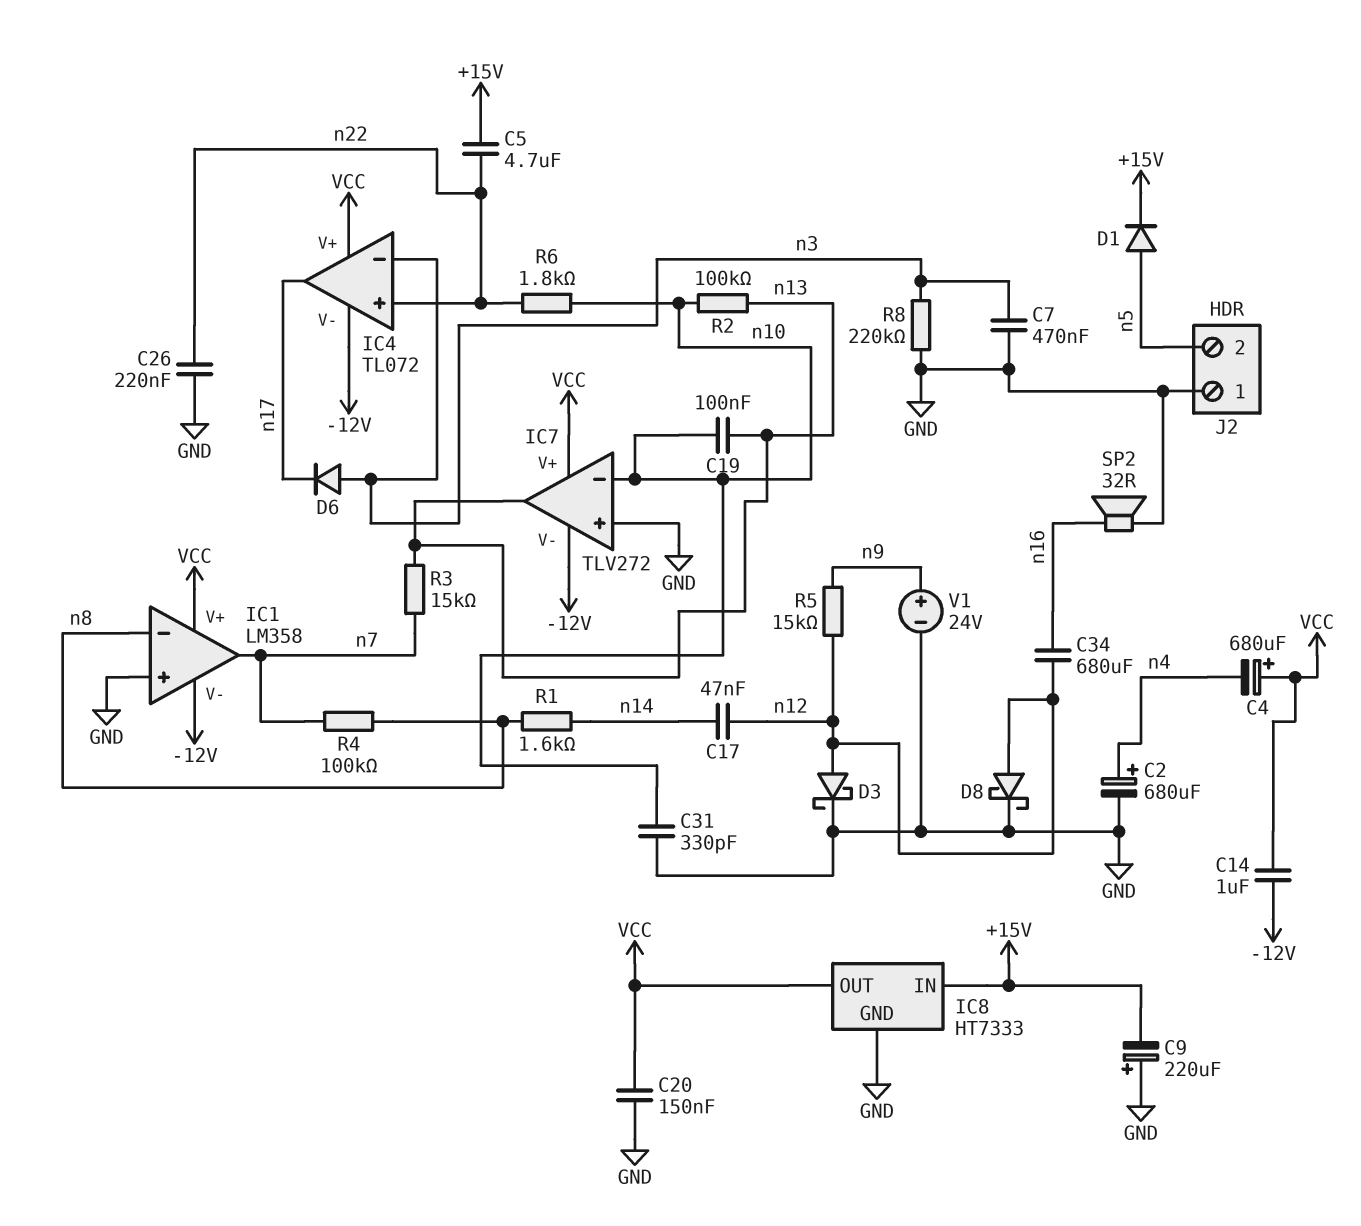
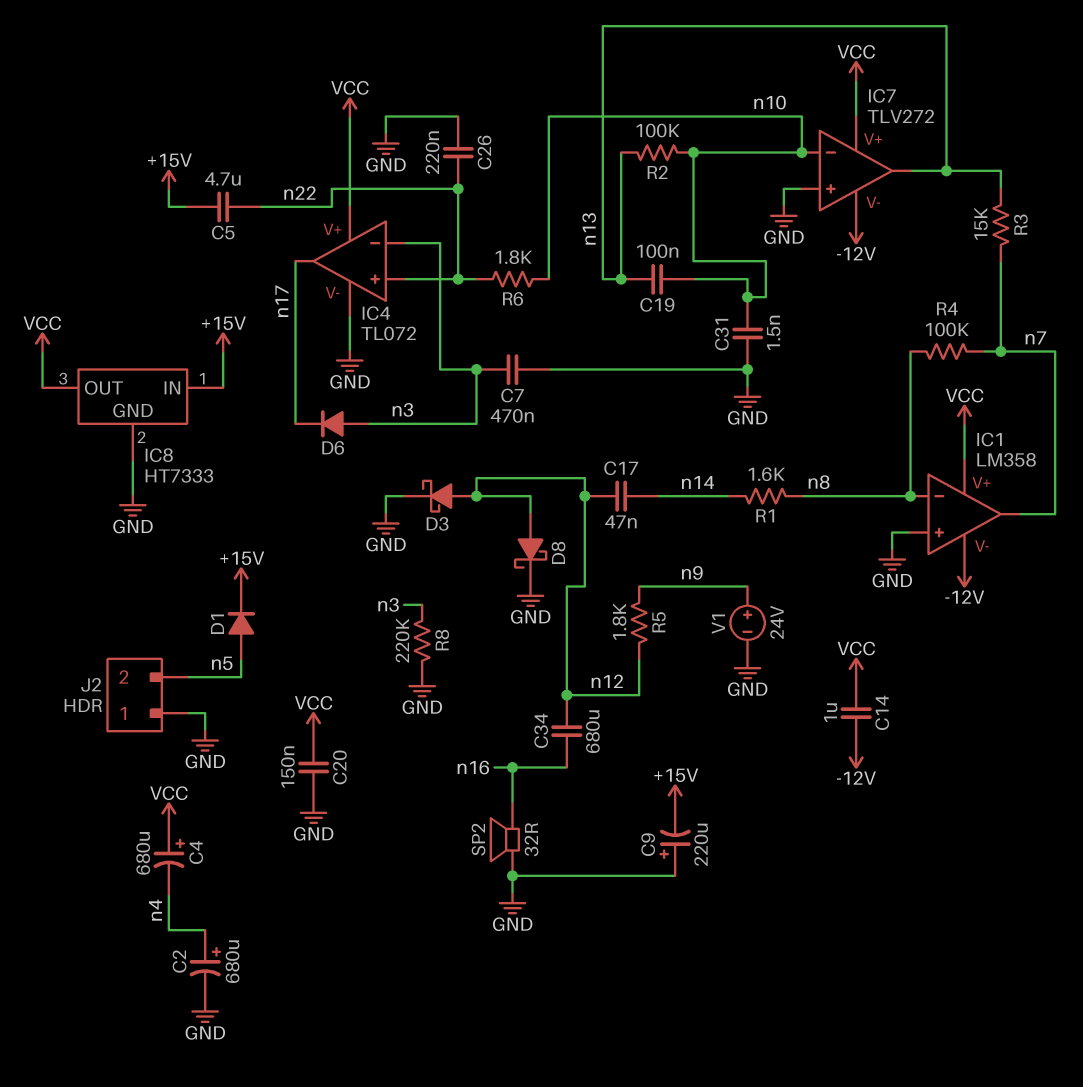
C31: 330pF (GND, n10) -> 1.5nF (GND, n10)
IC4 pin V-: -12V -> GND
R5: 15k (n9, n12) -> 1.8k (n9, n12)

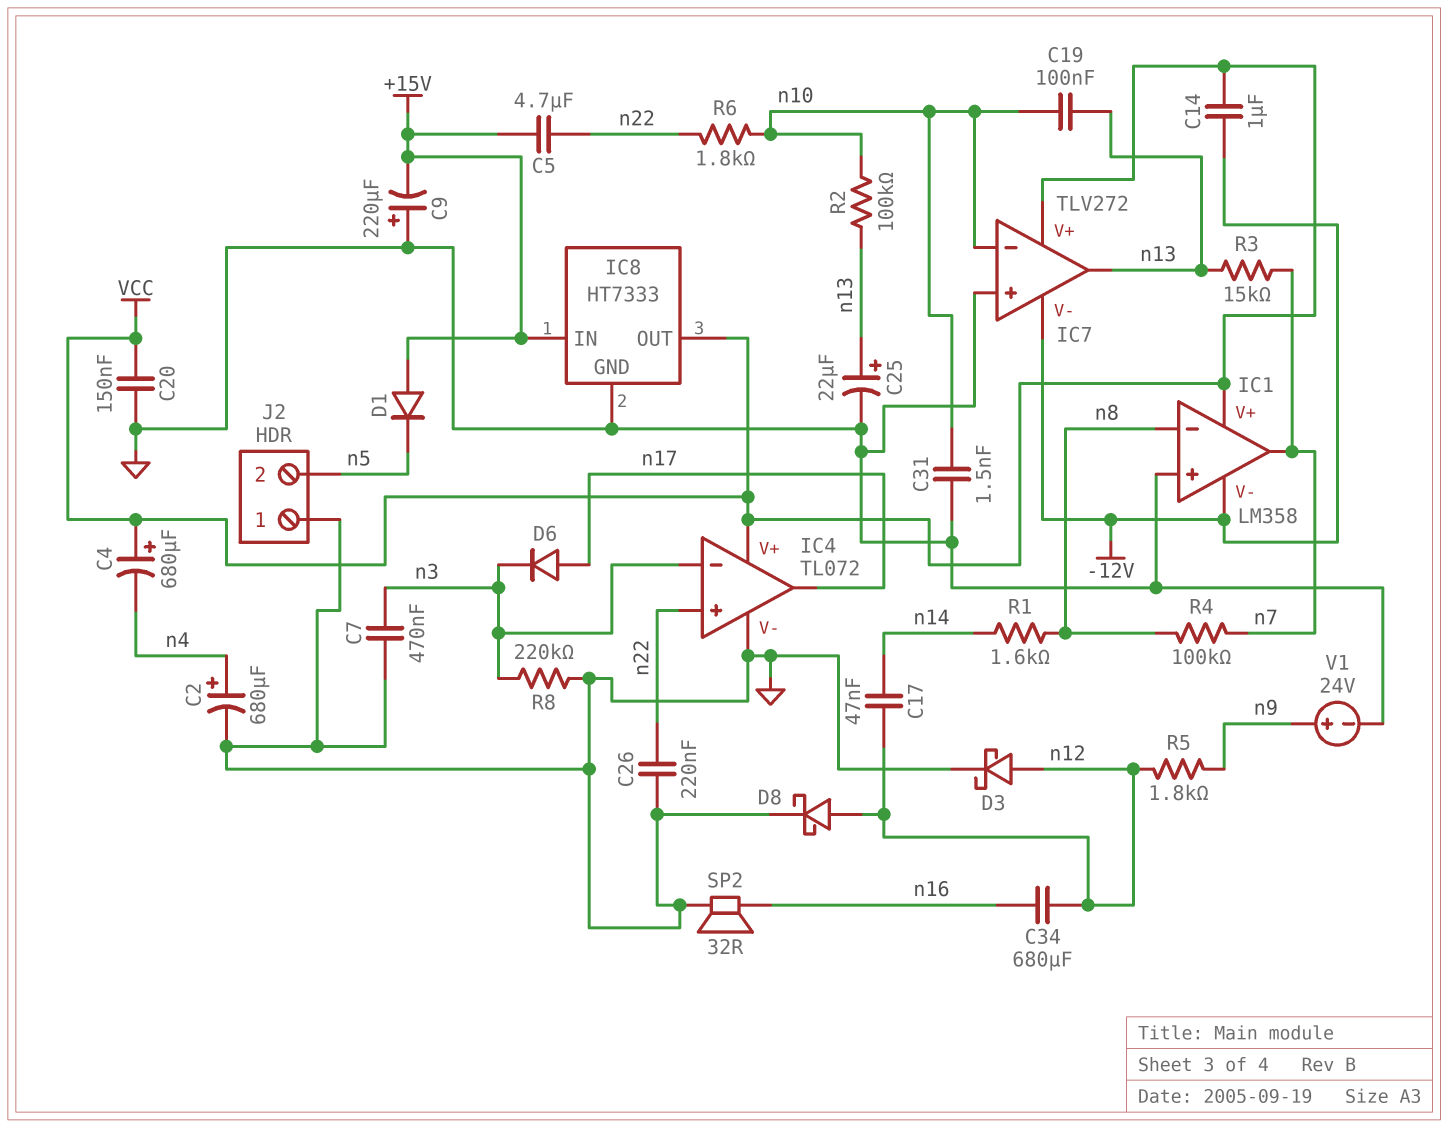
C25: none -> 22uF (plus n13, minus GND)
D1: diode (A n5, K +15V) -> diode (A +15V, K n5)
D6: diode (A n3, K n17) -> diode (A n17, K n3)

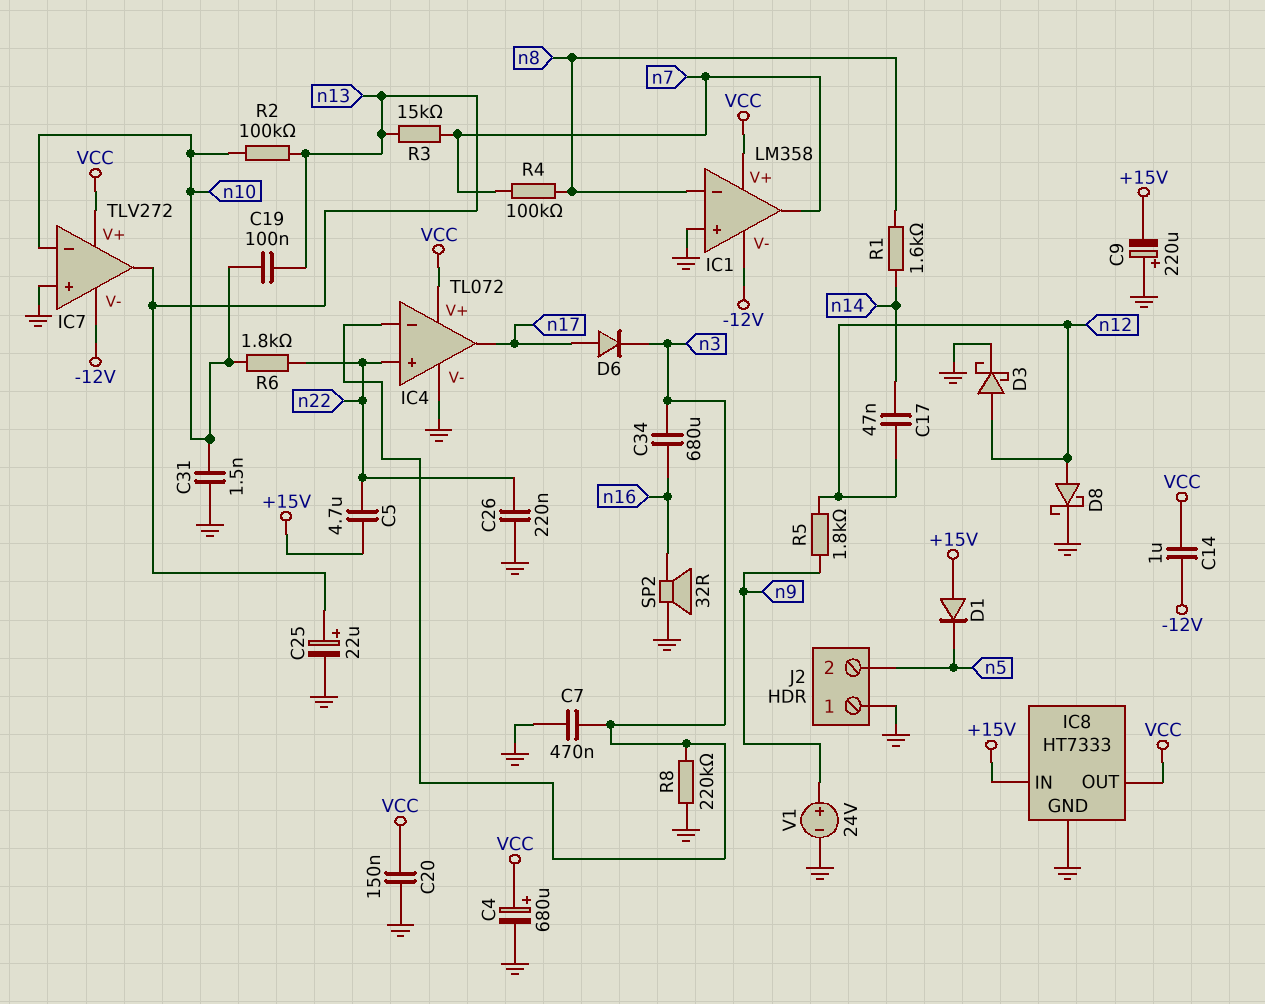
C2: 680uF (plus n4, minus GND) -> none
C4: 680uF (plus VCC, minus n4) -> 680uF (plus VCC, minus GND)
C34: 680uF (n12, n16) -> 680uF (n3, n16)

